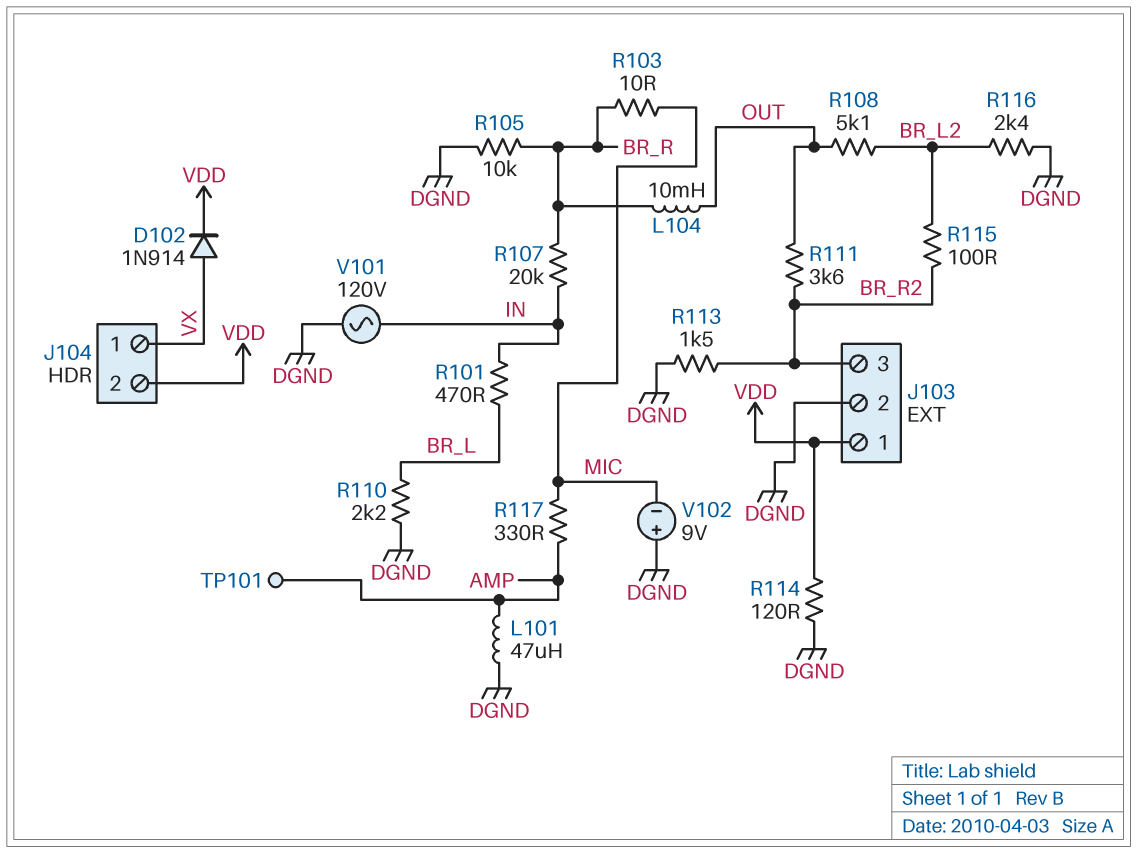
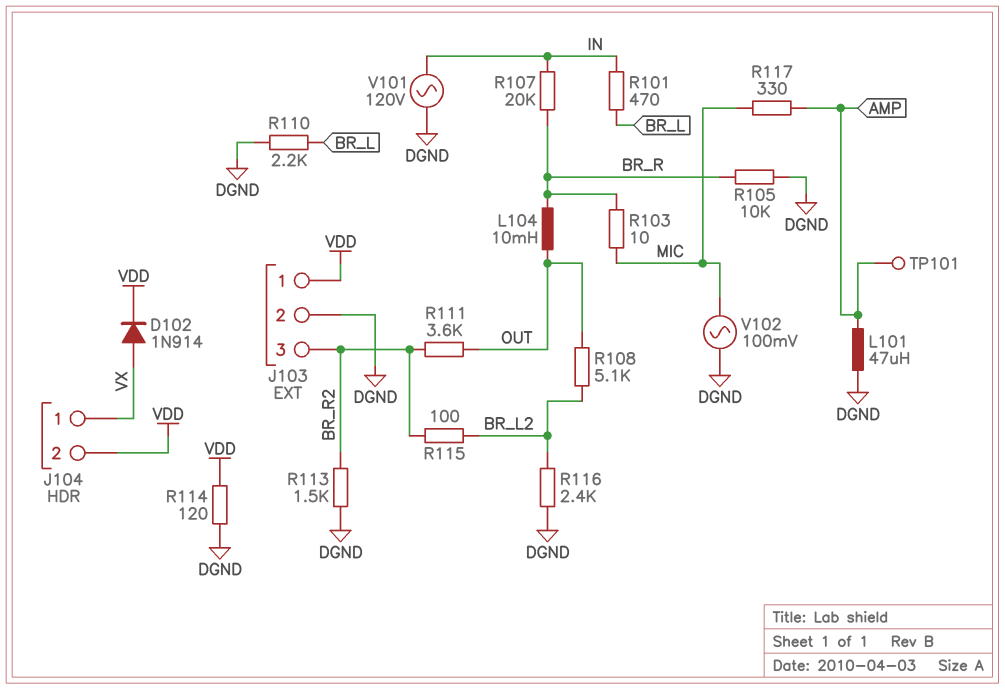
V102: 9V (plus DGND, minus MIC) -> AC 100mV (DGND, MIC)

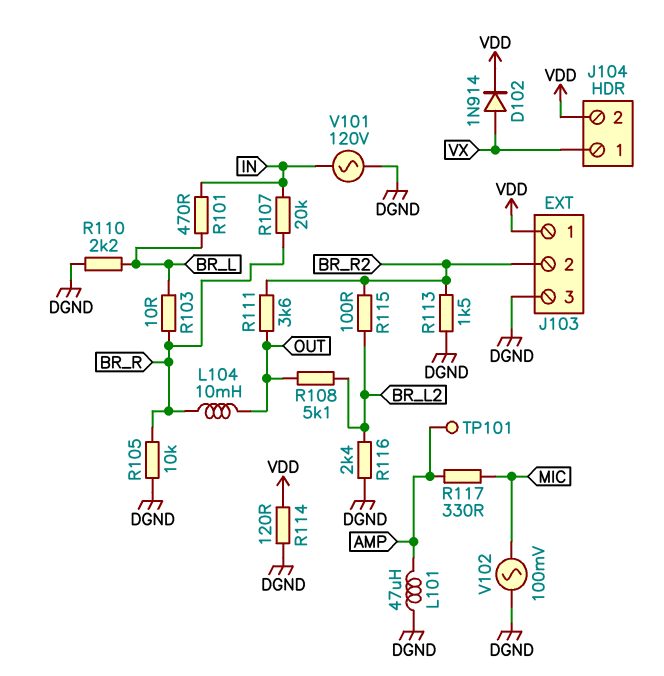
J103 pin 2: DGND -> BR_R2
J103 pin 3: BR_R2 -> DGND
R103: 10 (BR_R, MIC) -> 10 (BR_L, BR_R)

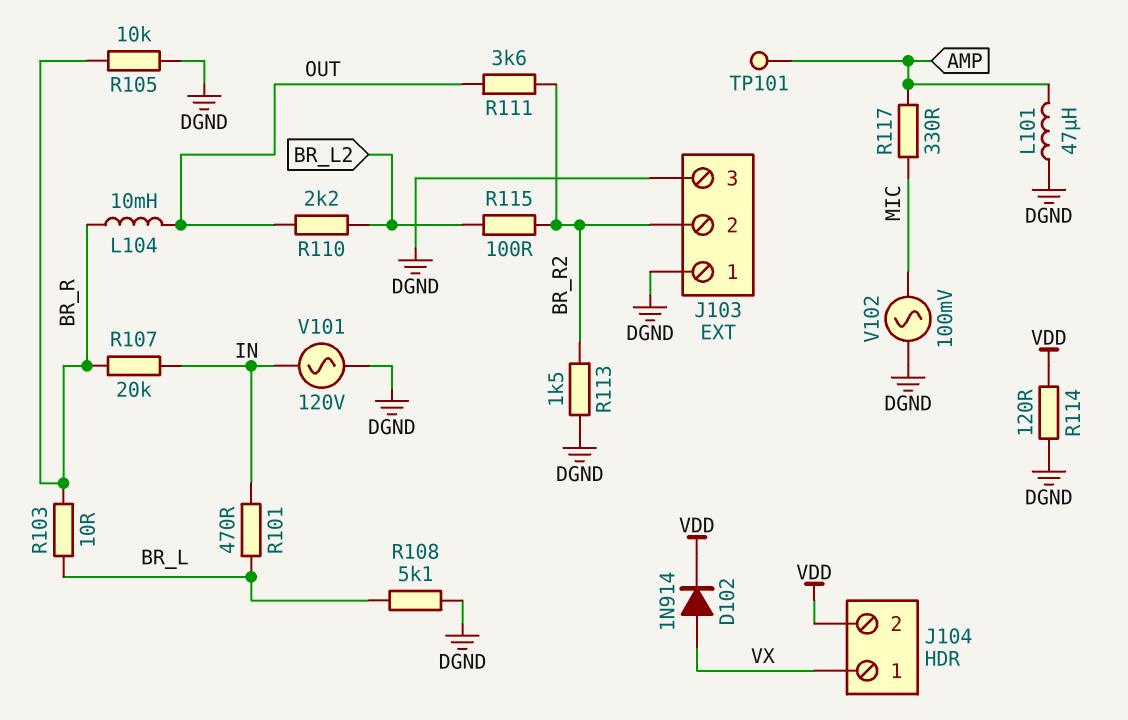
J103 pin 1: VDD -> DGND
R108: 5.1k (BR_L2, OUT) -> 5.1k (BR_L, DGND)
R110: 2.2k (BR_L, DGND) -> 2.2k (BR_L2, OUT)
R116: 2.4k (BR_L2, DGND) -> none

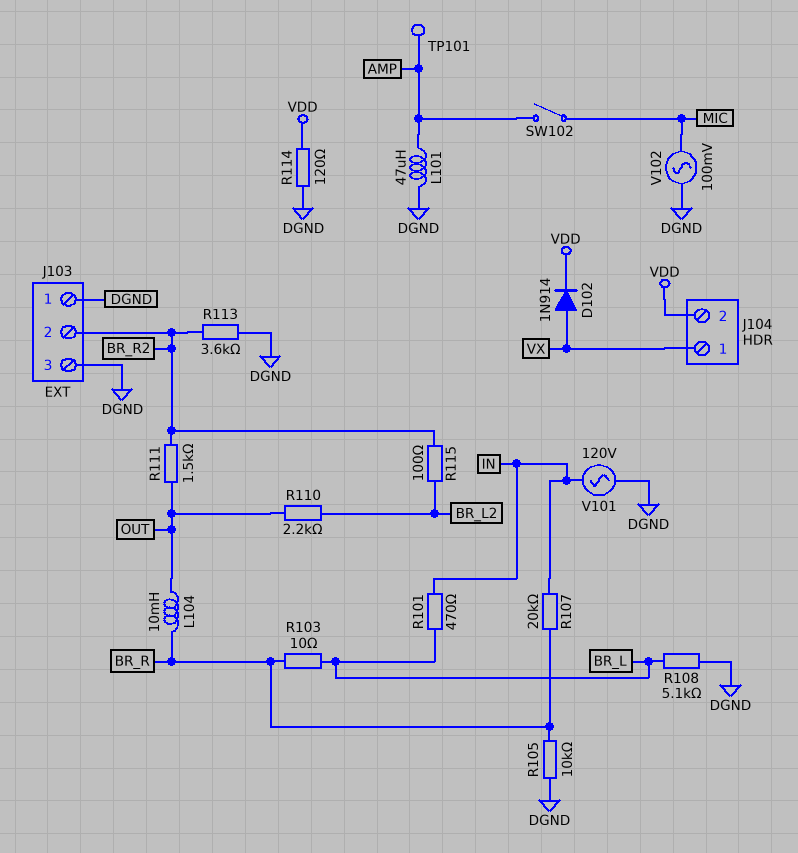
R111: 3.6k (BR_R2, OUT) -> 1.5k (BR_R2, OUT)
R113: 1.5k (BR_R2, DGND) -> 3.6k (BR_R2, DGND)
R117: 330 (AMP, MIC) -> none
SW102: none -> switch (AMP, MIC)

